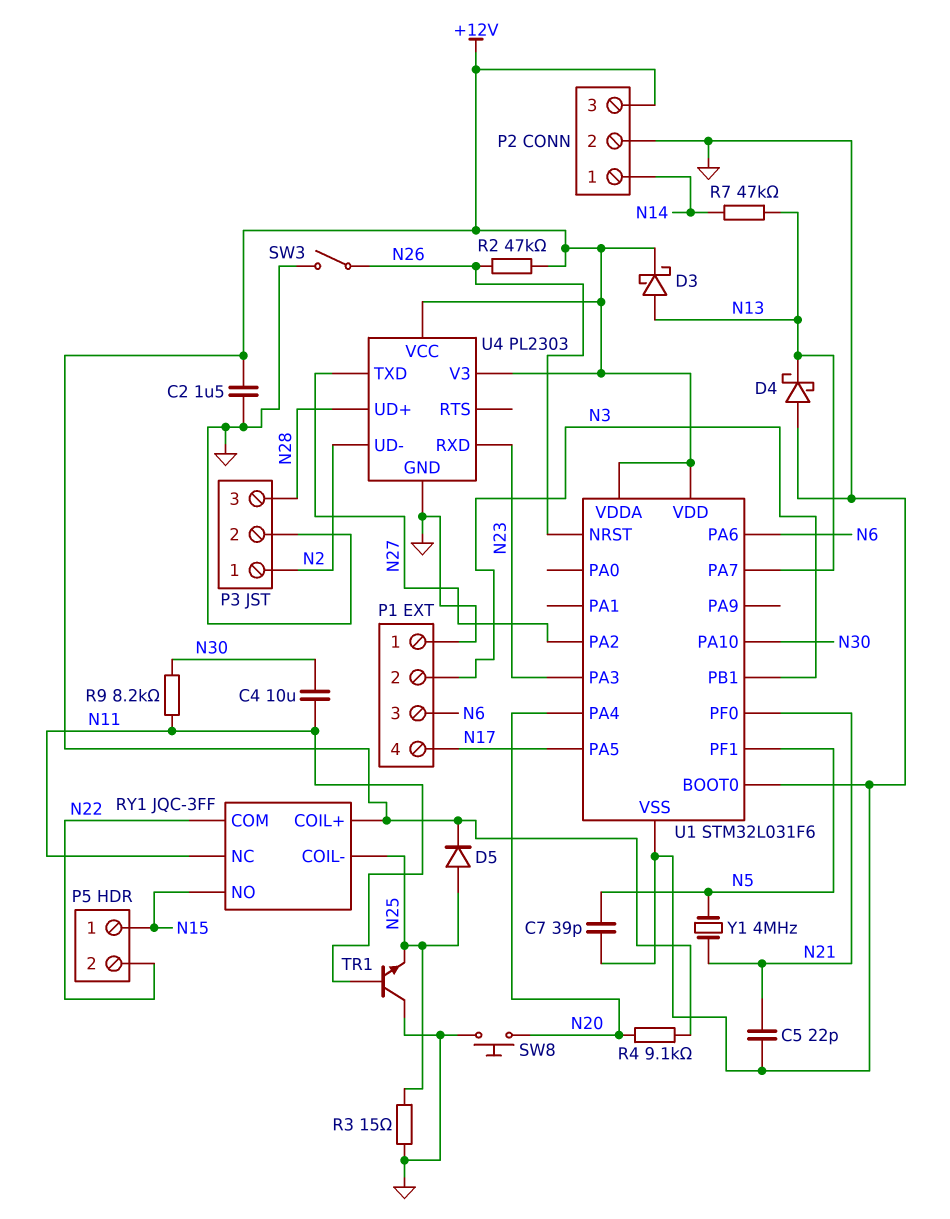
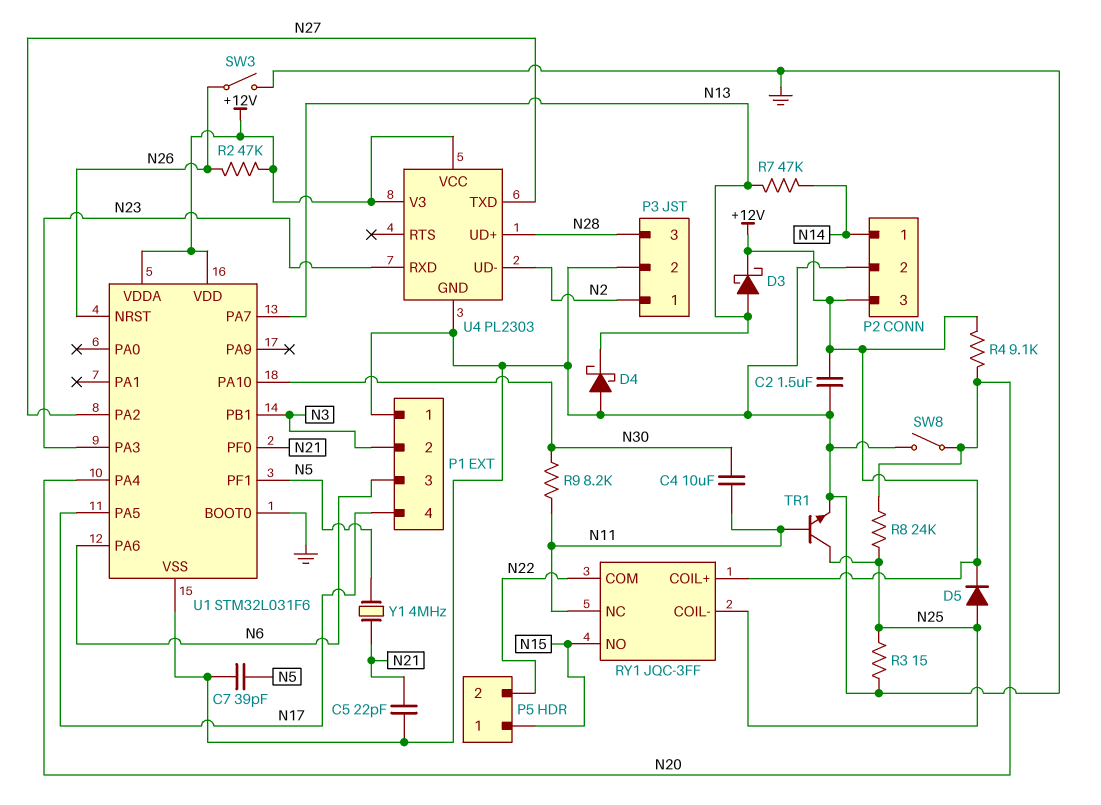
R8: none -> 24k (N20, N25)
SW8: button (GND, N20) -> switch (GND, N20)
TR1: NPN (B N11, C GND, E N25) -> NPN (B N11, C N25, E GND)

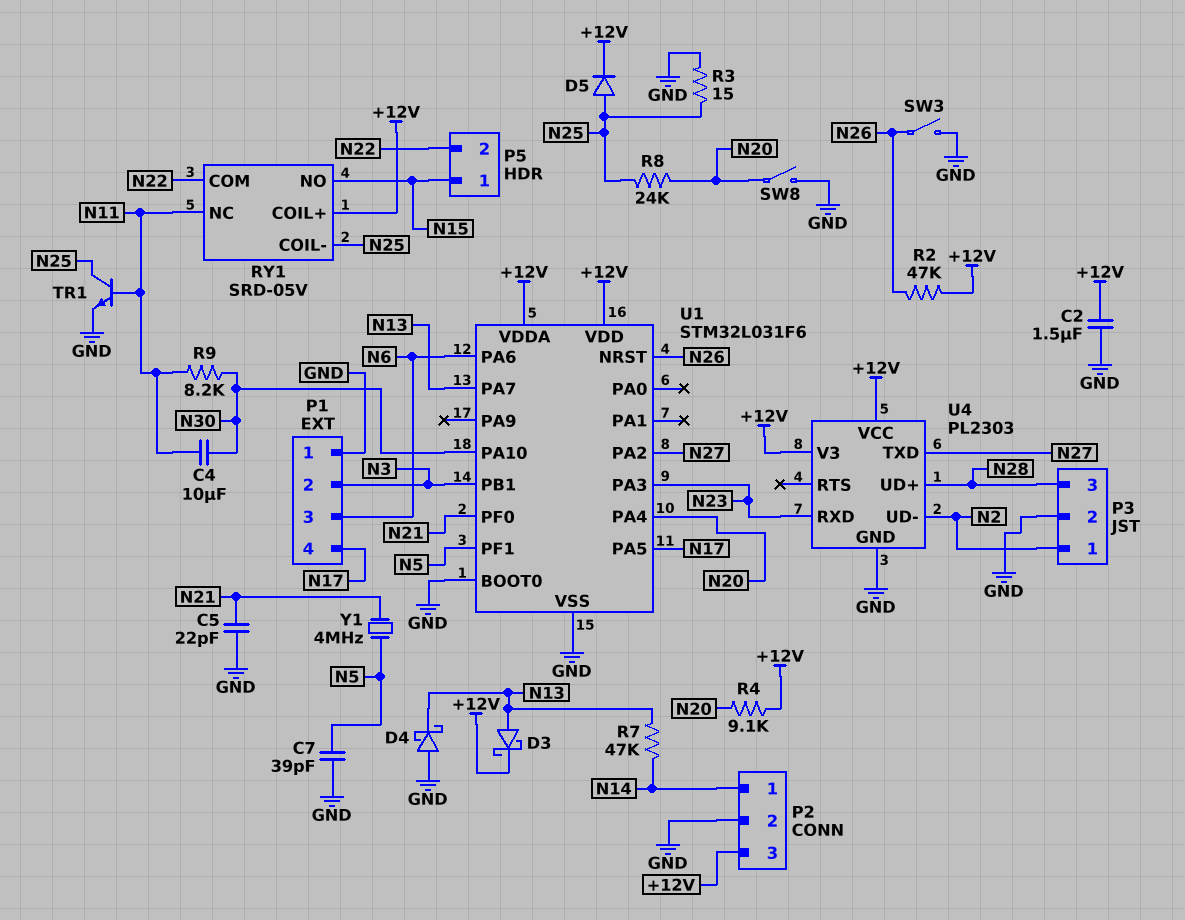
RY1: JQC-3FF -> SRD-05V

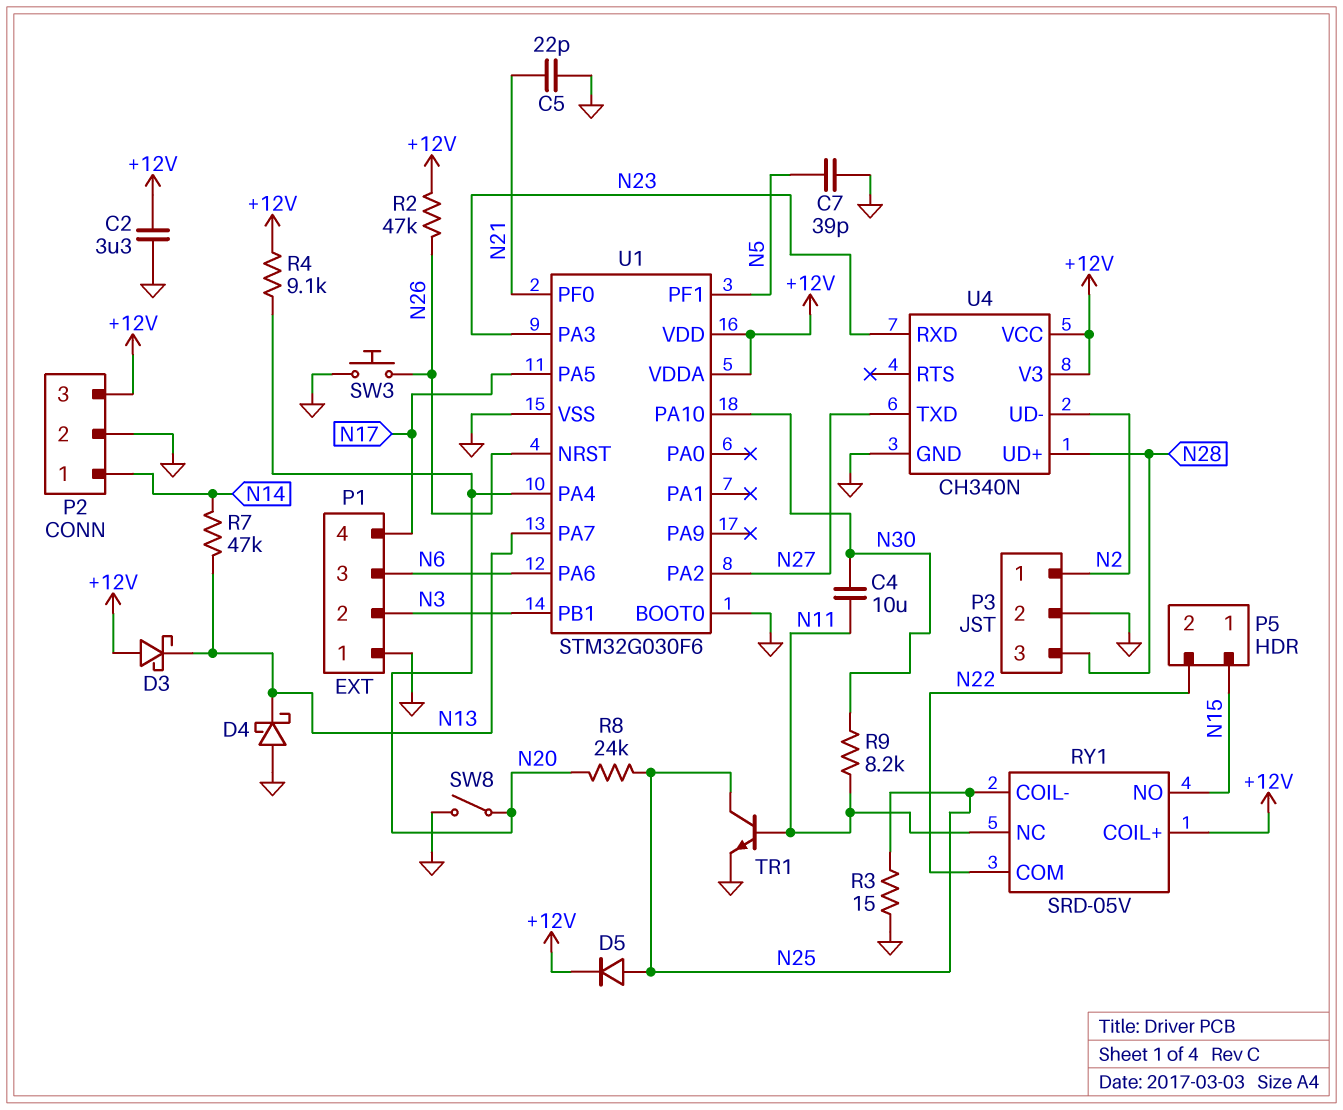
C2: 1.5uF (+12V, GND) -> 3.3uF (+12V, GND)
D3: schottky (A N13, K +12V) -> schottky (A +12V, K N13)
SW3: switch (GND, N26) -> button (GND, N26)
U1: STM32L031F6 -> STM32G030F6
U4: PL2303 -> CH340N
Y1: 4MHz (N5, N21) -> none

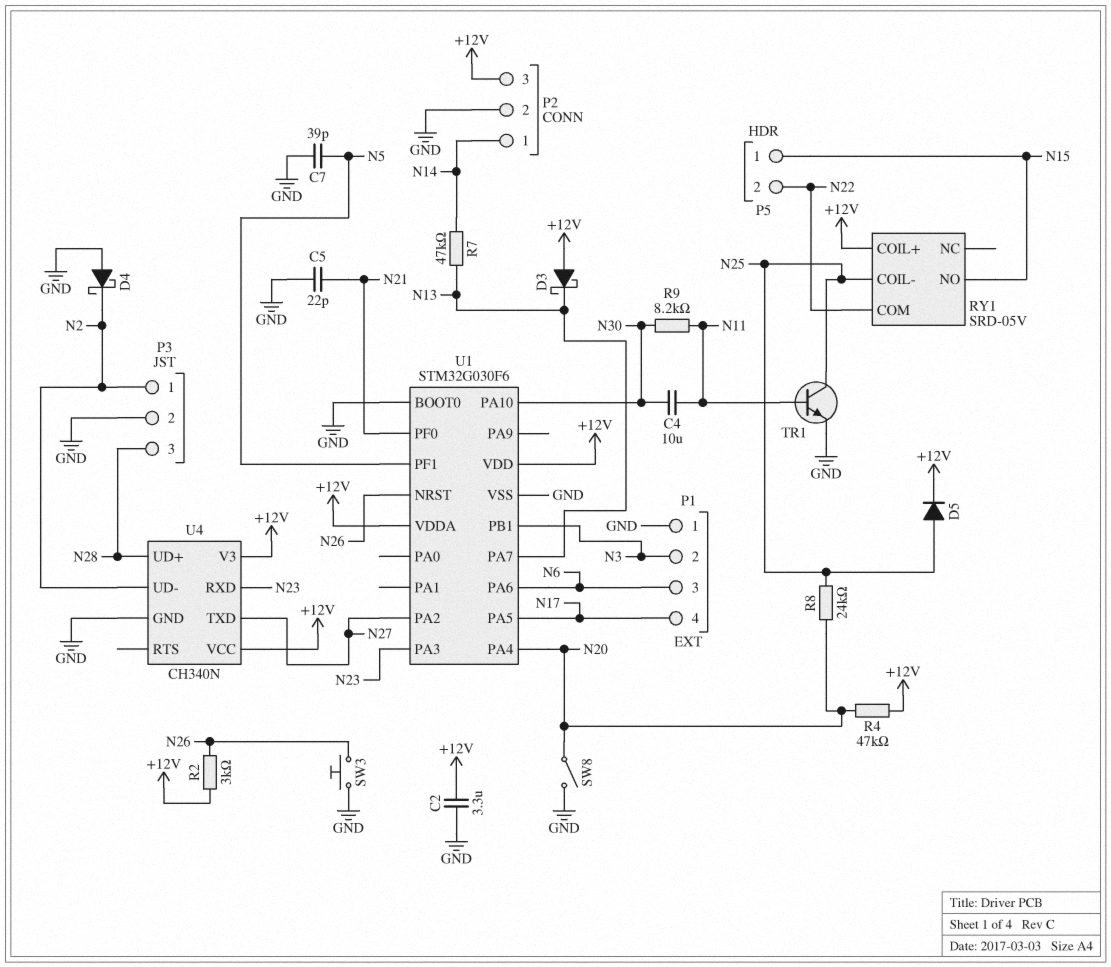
D4: schottky (A GND, K N13) -> schottky (A GND, K N2)
R2: 47k (+12V, N26) -> 3k (+12V, N26)
R3: 15 (GND, N25) -> none
R4: 9.1k (+12V, N20) -> 47k (+12V, N20)
RY1 pin NC: N11 -> none

